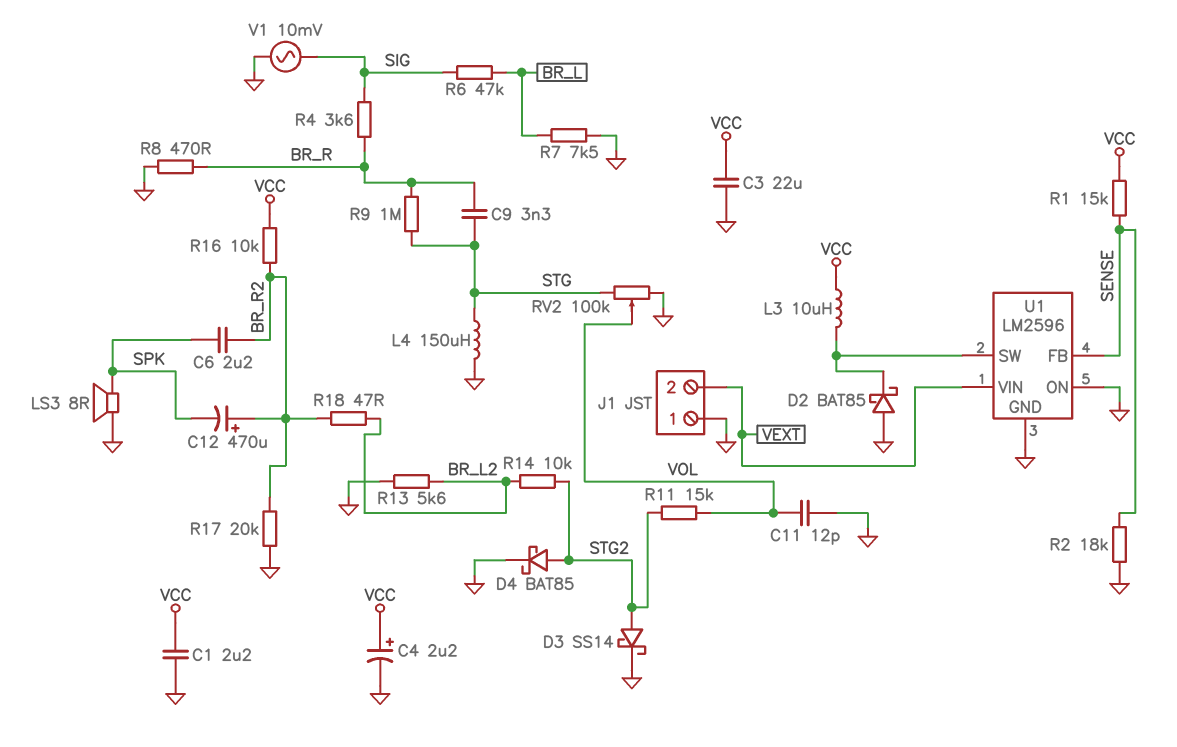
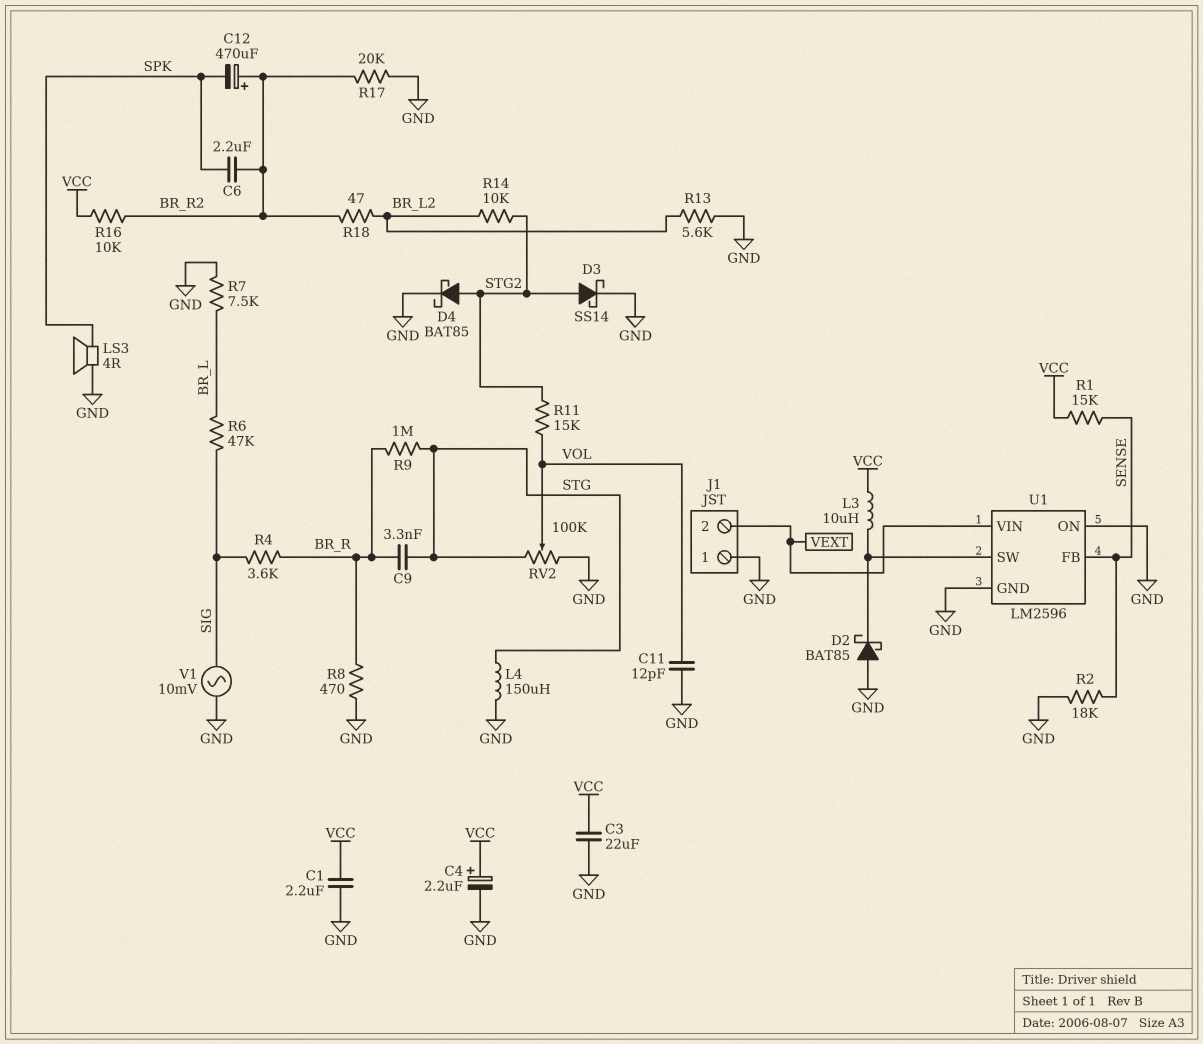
LS3: speaker 8R (GND, SPK) -> speaker 4R (GND, SPK)

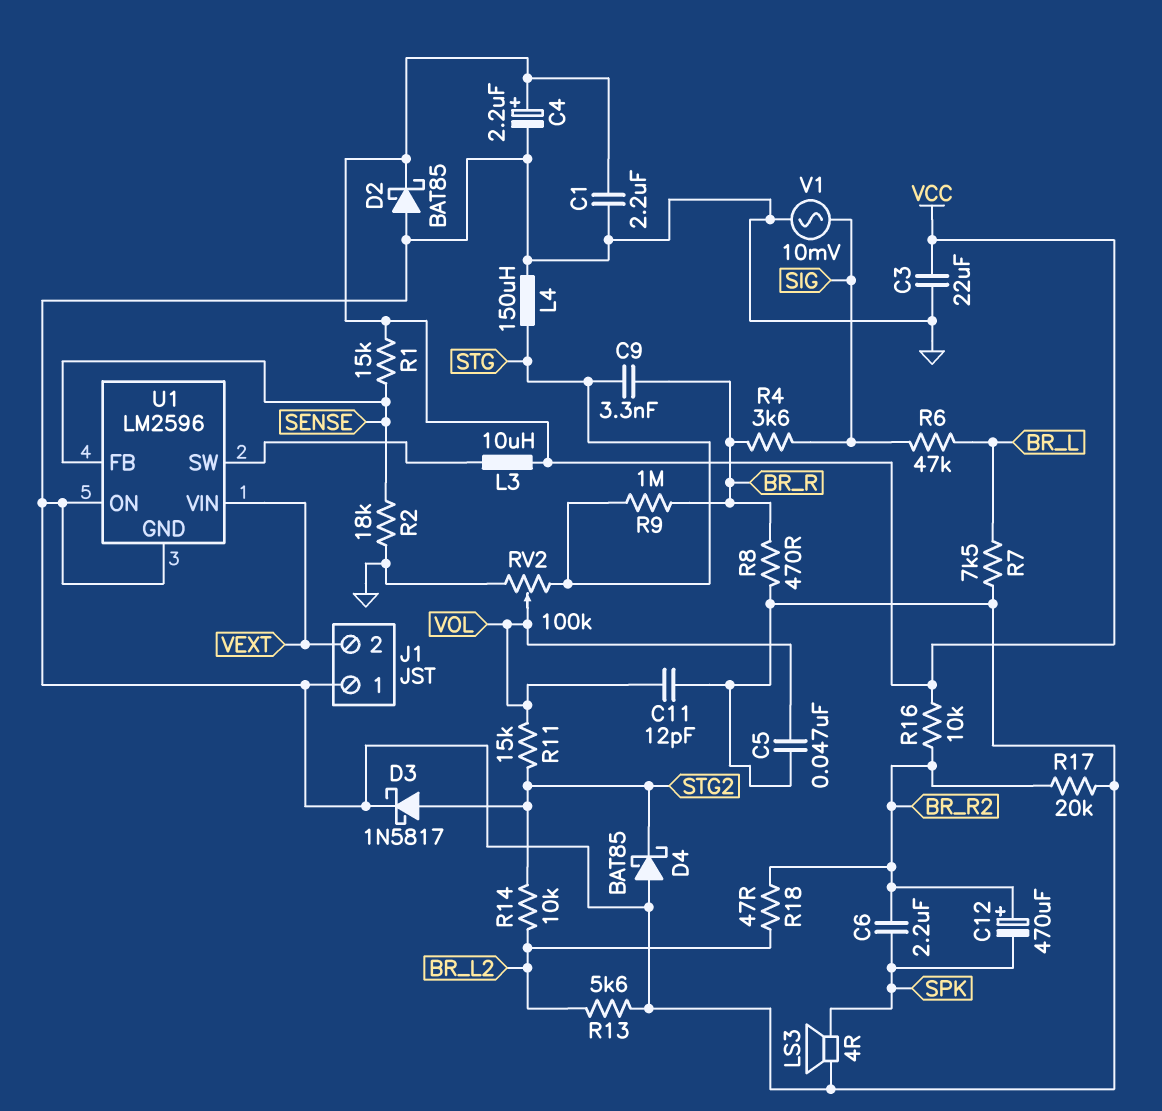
C5: none -> 47nF (GND, VOL)
D2: schottky BAT85 (A GND, K U1/SW) -> schottky BAT85 (A GND, K VCC)
D3: schottky SS14 (A STG2, K GND) -> schottky 1N5817 (A STG2, K GND)
D4: schottky BAT85 (A STG2, K GND) -> schottky BAT85 (A GND, K STG2)

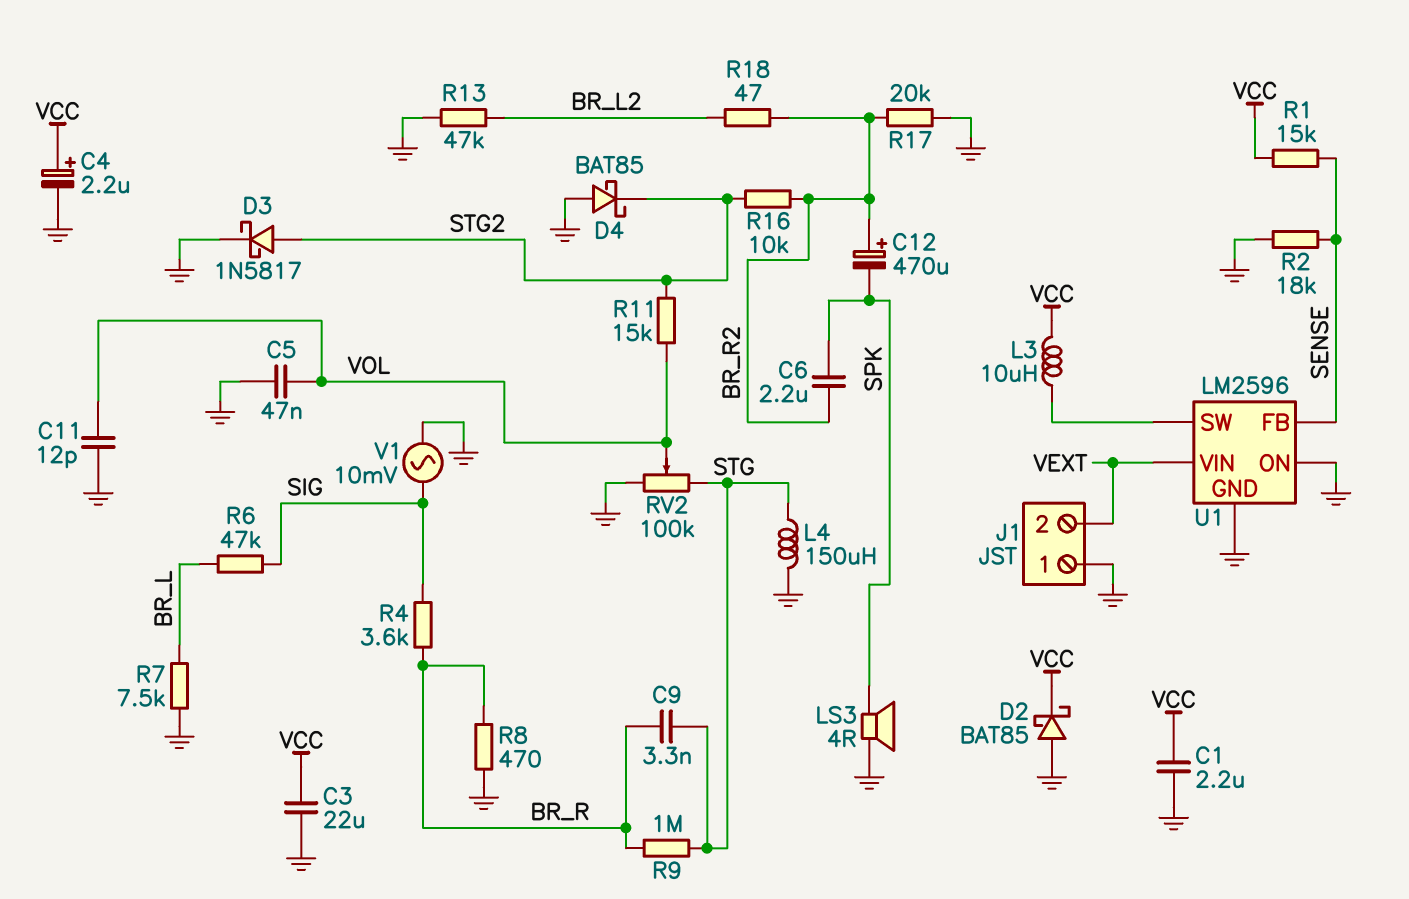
R13: 5.6k (BR_L2, GND) -> 47k (BR_L2, GND)
R14: 10k (BR_L2, STG2) -> none
R16: 10k (BR_R2, VCC) -> 10k (BR_R2, STG2)

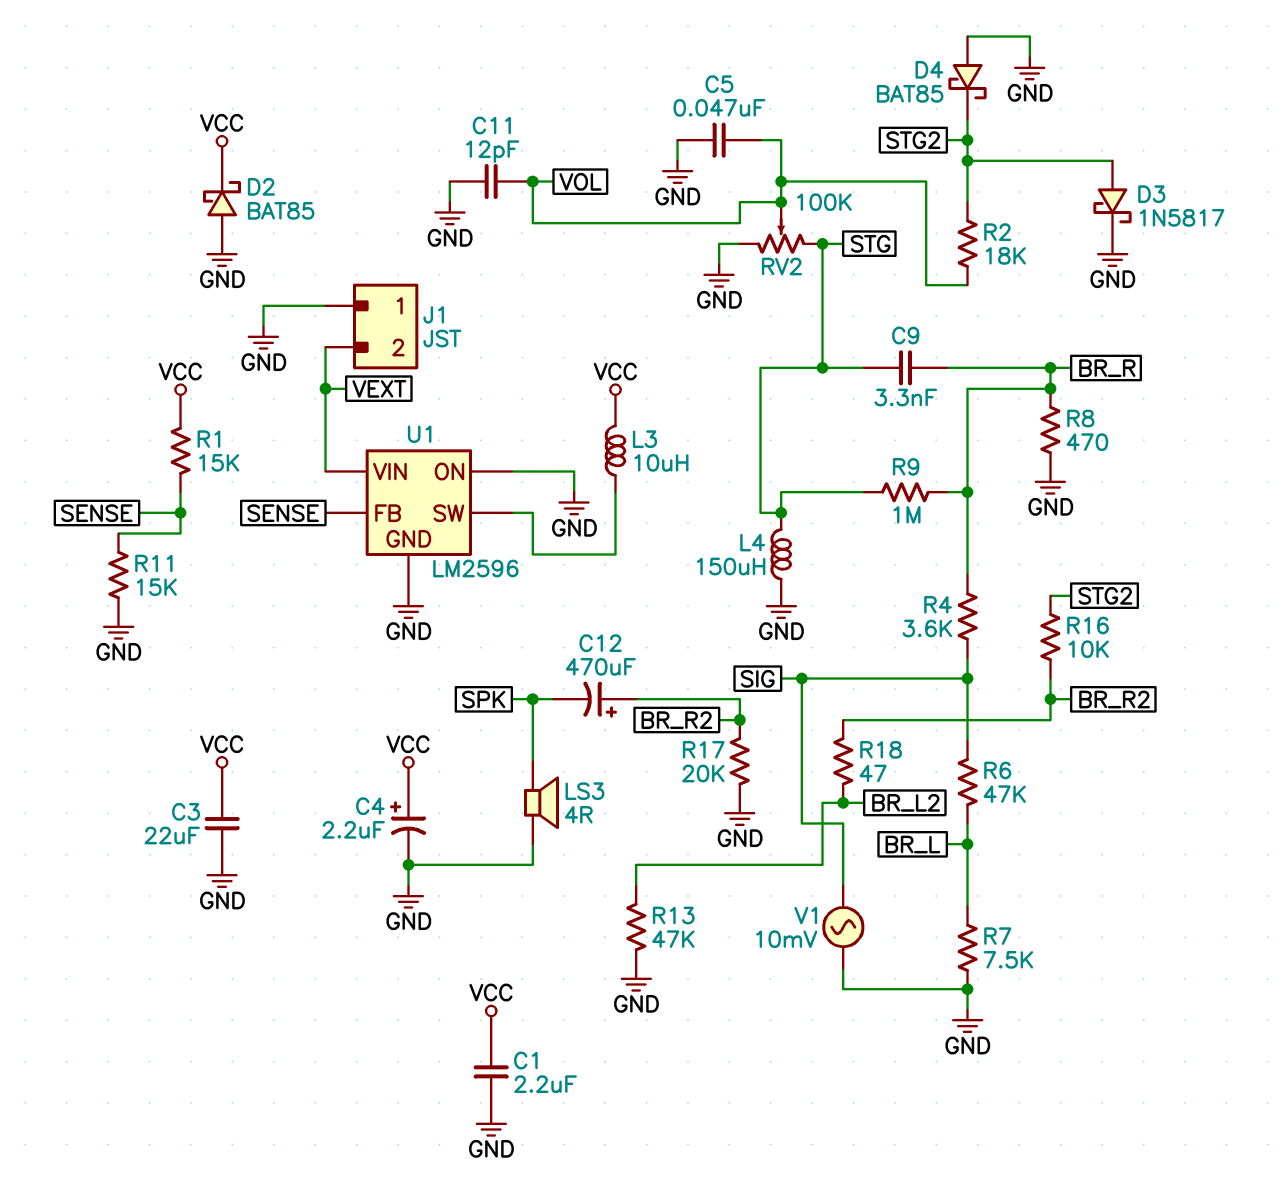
C6: 2.2uF (BR_R2, SPK) -> none
R2: 18k (GND, SENSE) -> 18k (STG2, VOL)
R11: 15k (STG2, VOL) -> 15k (GND, SENSE)

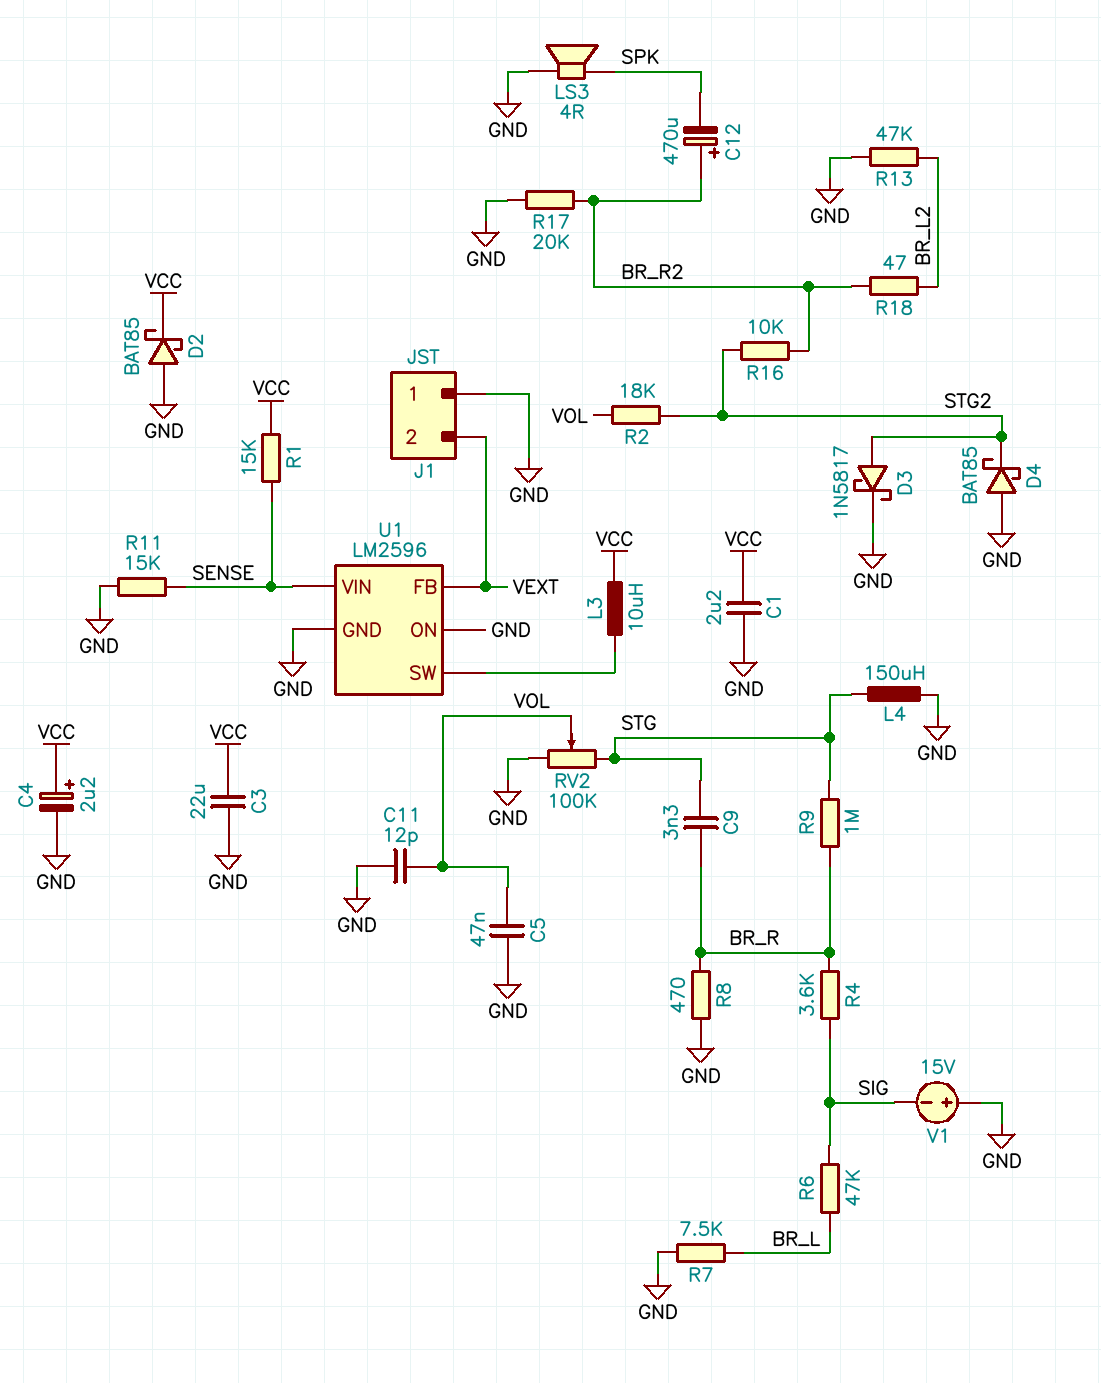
U1 pin FB: SENSE -> VEXT
U1 pin VIN: VEXT -> SENSE
V1: AC 10mV (GND, SIG) -> 15V (plus GND, minus SIG)

